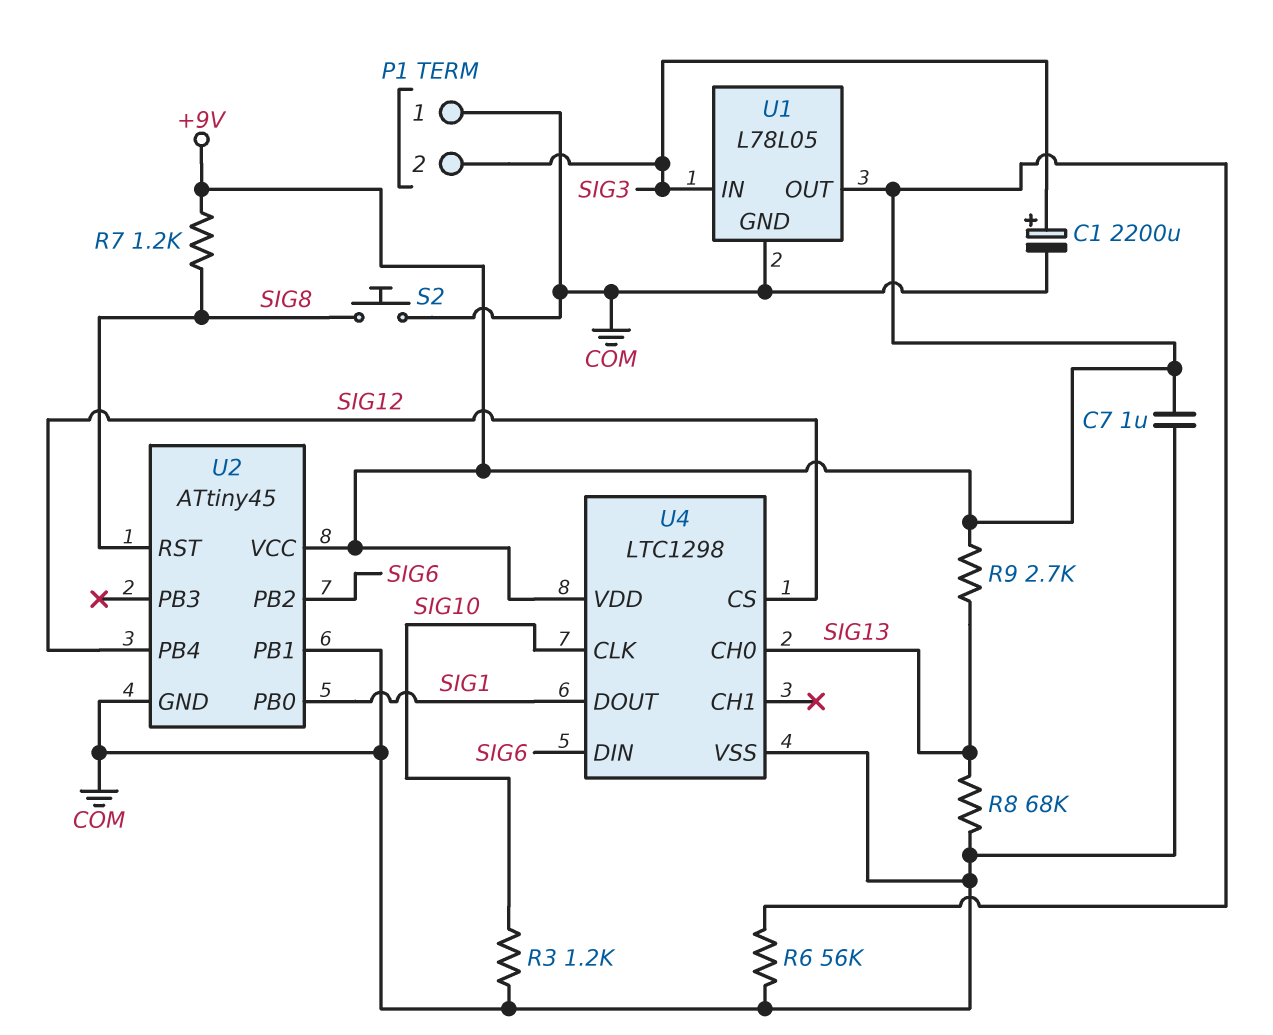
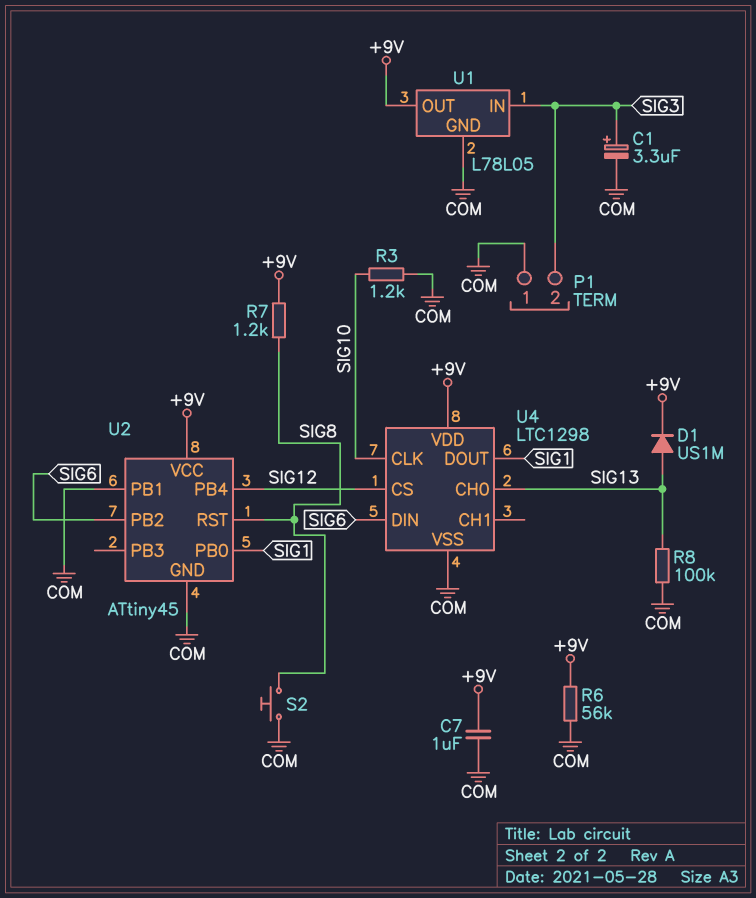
C1: 2200uF (plus SIG3, minus COM) -> 3.3uF (plus SIG3, minus COM)
D1: none -> diode US1M (A SIG13, K +9V)
R8: 68k (COM, SIG13) -> 100k (COM, SIG13)
R9: 2.7k (+9V, SIG13) -> none

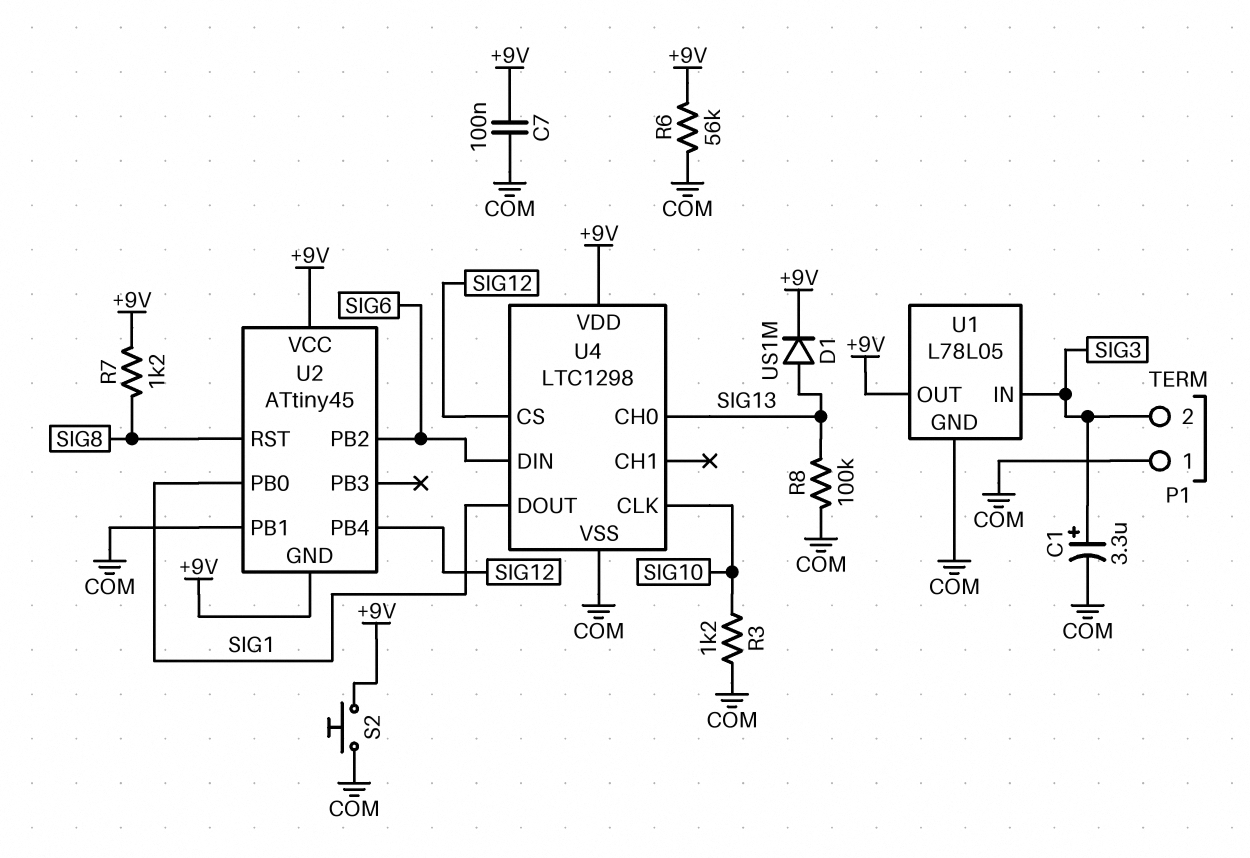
C7: 1uF (+9V, COM) -> 100nF (+9V, COM)
S2: button (COM, SIG8) -> button (+9V, COM)
U2 pin GND: COM -> +9V

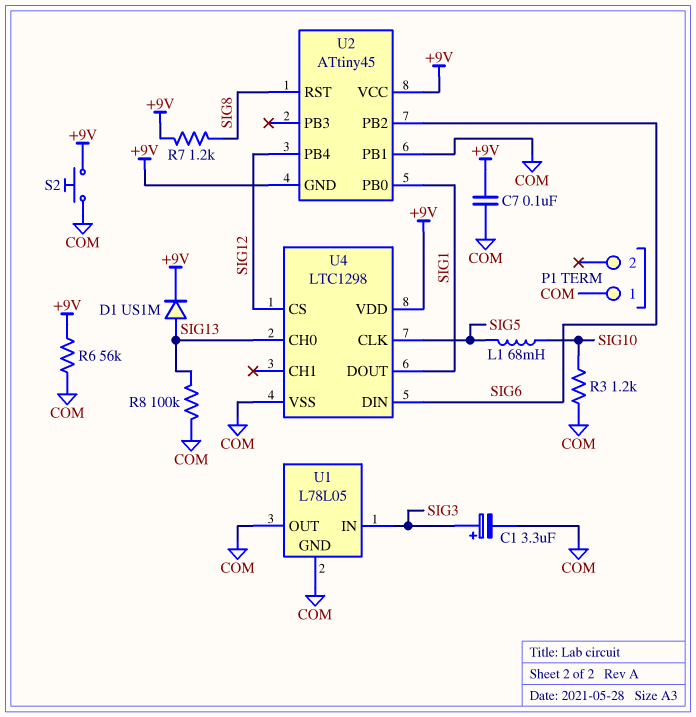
L1: none -> 68mH (SIG5, SIG10)
P1 pin 2: SIG3 -> none
U1 pin OUT: +9V -> COM
U4 pin CLK: SIG10 -> SIG5

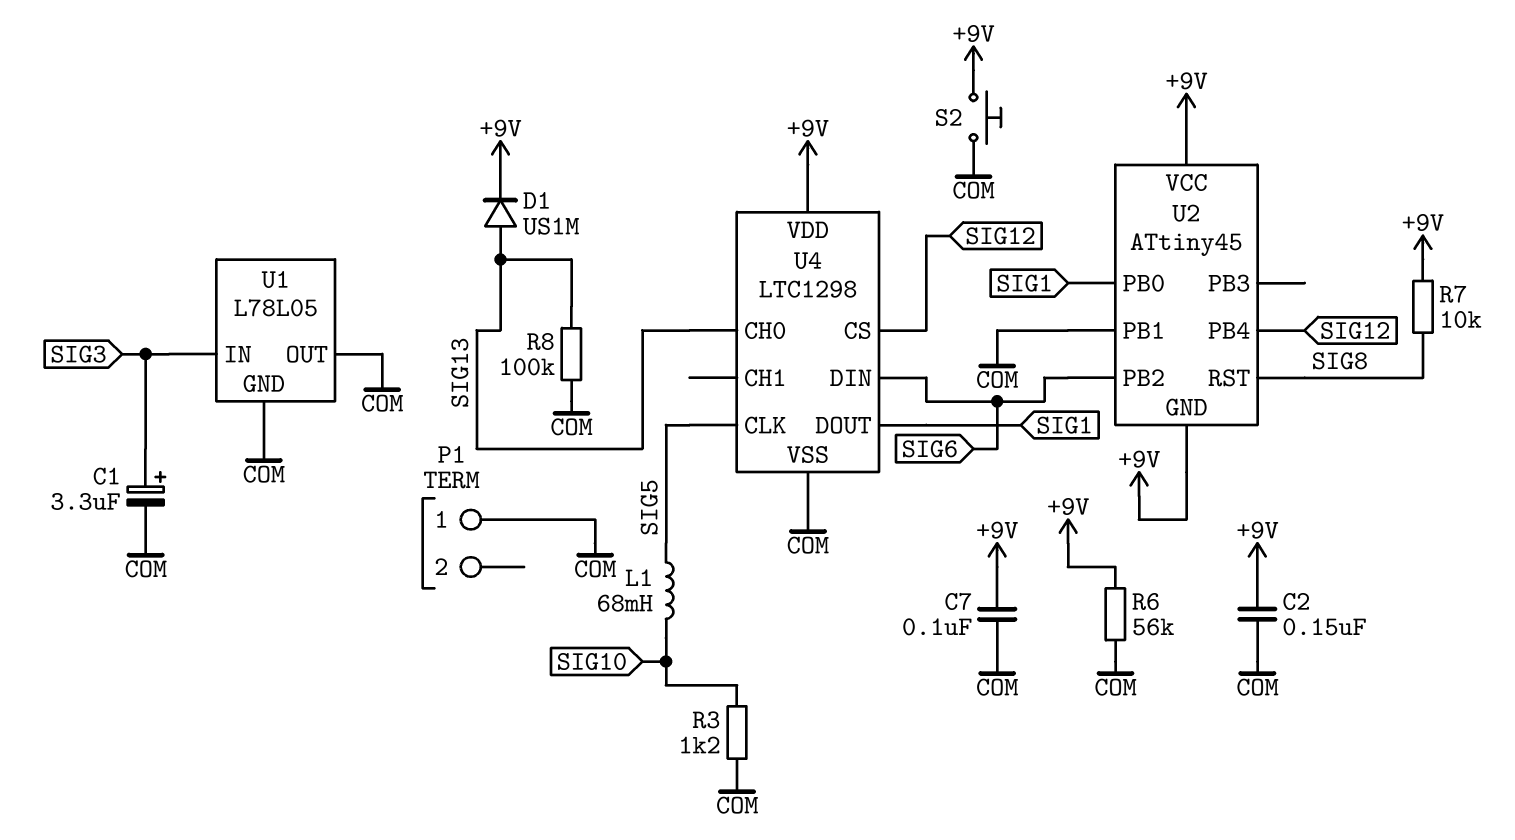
C2: none -> 150nF (+9V, COM)
R7: 1.2k (+9V, SIG8) -> 10k (+9V, SIG8)

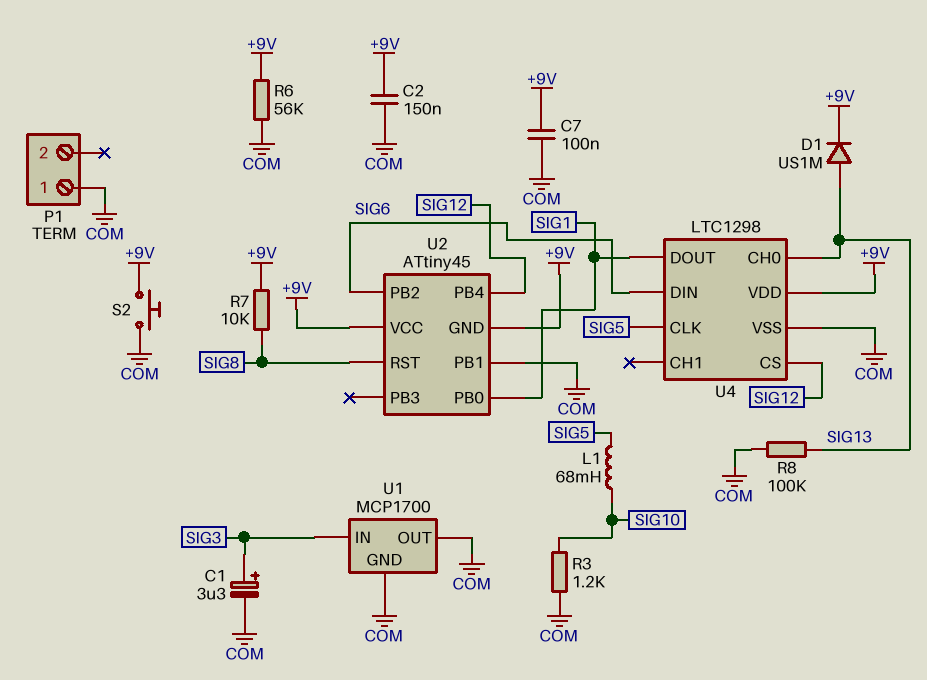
U1: L78L05 -> MCP1700

